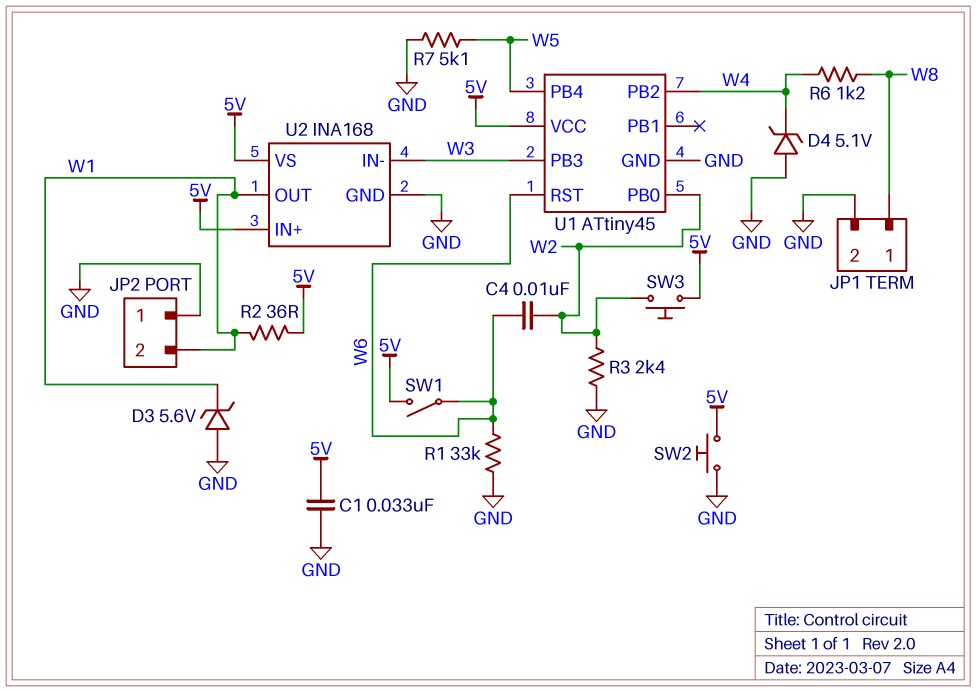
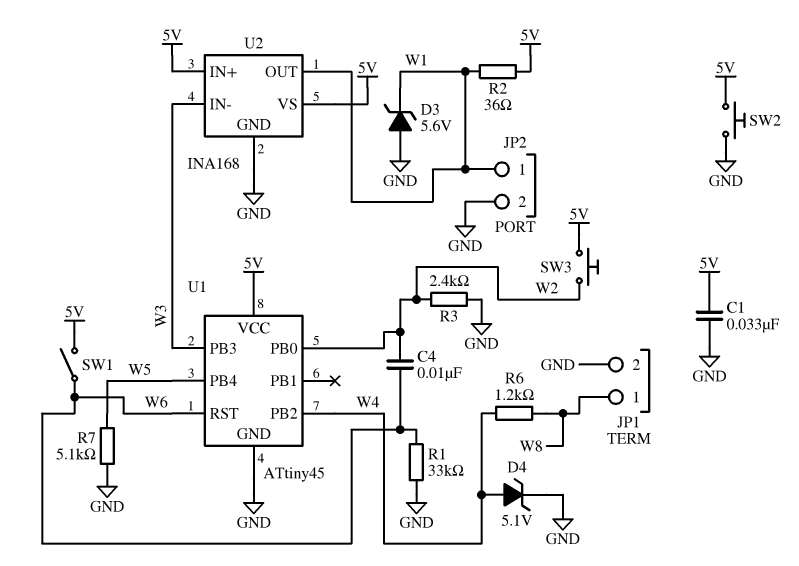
D4: zener 5.1V (A GND, K W4) -> zener 5.1V (A W4, K GND)
JP2 pin 1: GND -> W1
JP2 pin 2: W1 -> GND

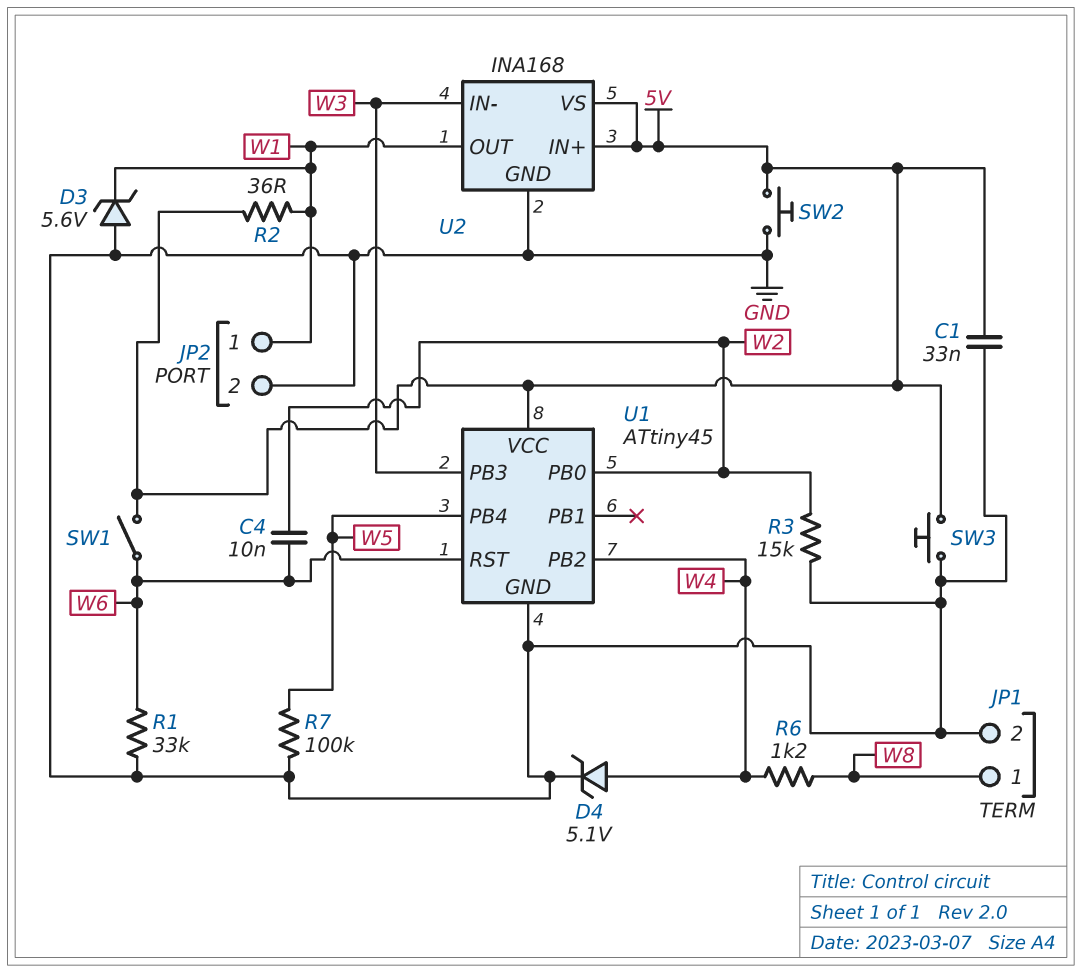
R3: 2.4k (GND, W2) -> 15k (GND, W2)
R7: 5.1k (GND, W5) -> 100k (GND, W5)
SW3: button (5V, W2) -> button (5V, GND)

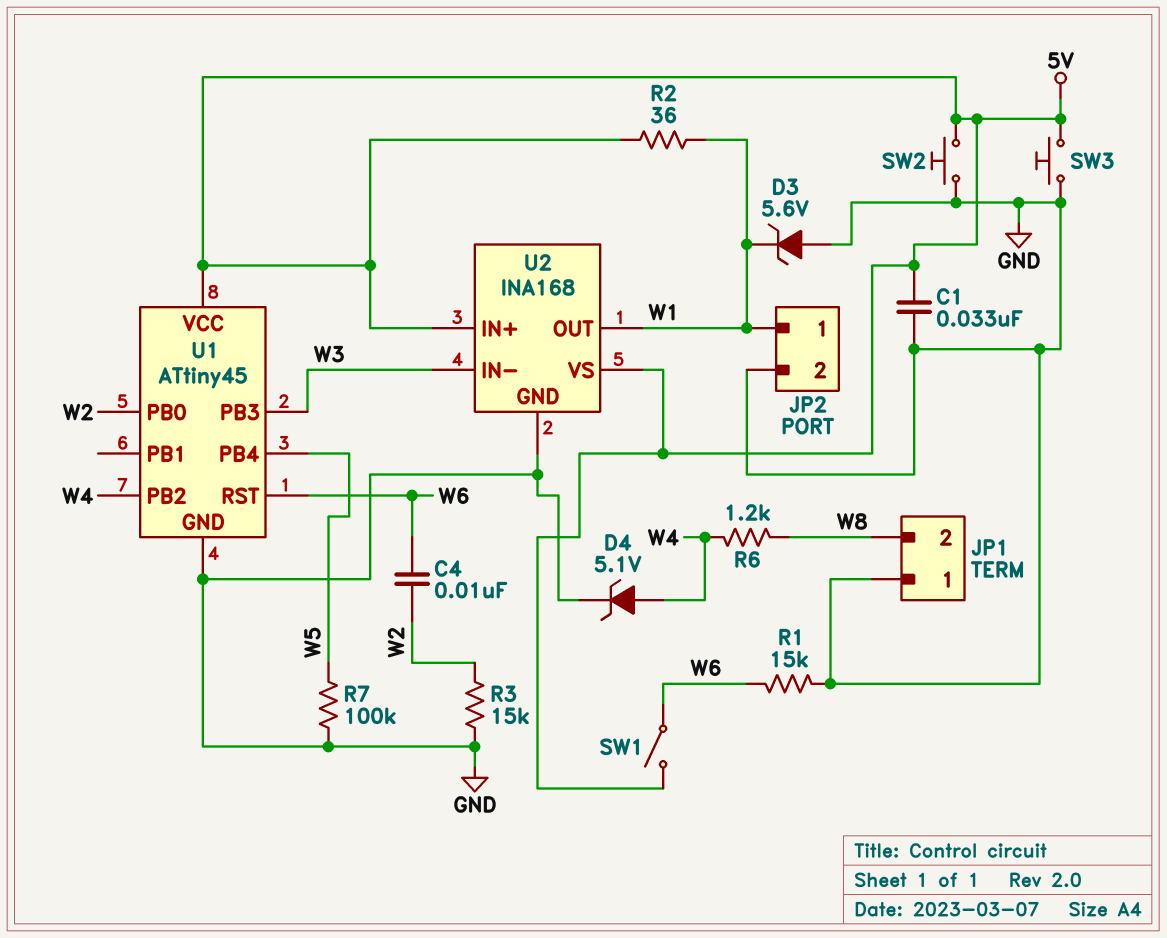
JP1 pin 1: W8 -> GND
JP1 pin 2: GND -> W8
R1: 33k (GND, W6) -> 15k (GND, W6)

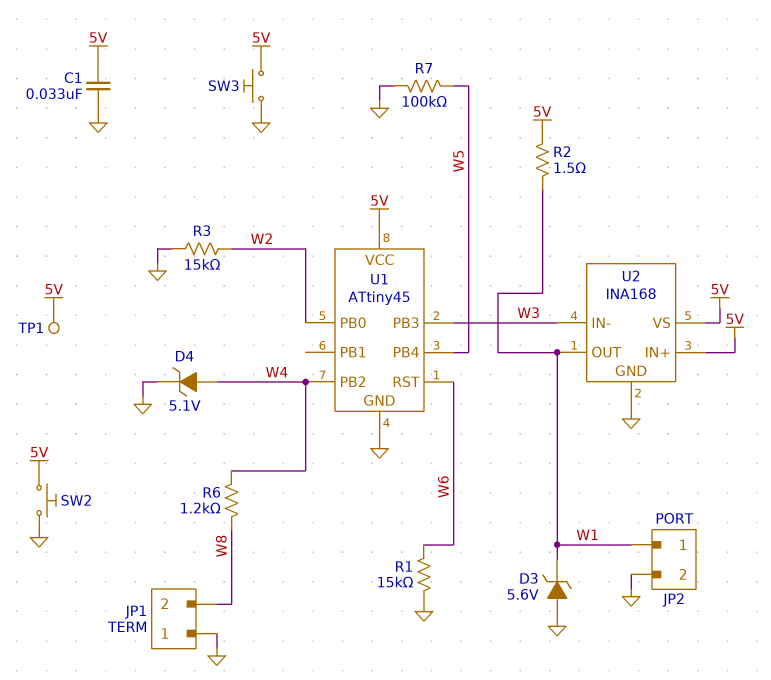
C4: 10nF (W2, W6) -> none
R2: 36 (5V, W1) -> 1.5 (5V, W1)
SW1: switch (5V, W6) -> none
TP1: none -> test point (5V)

